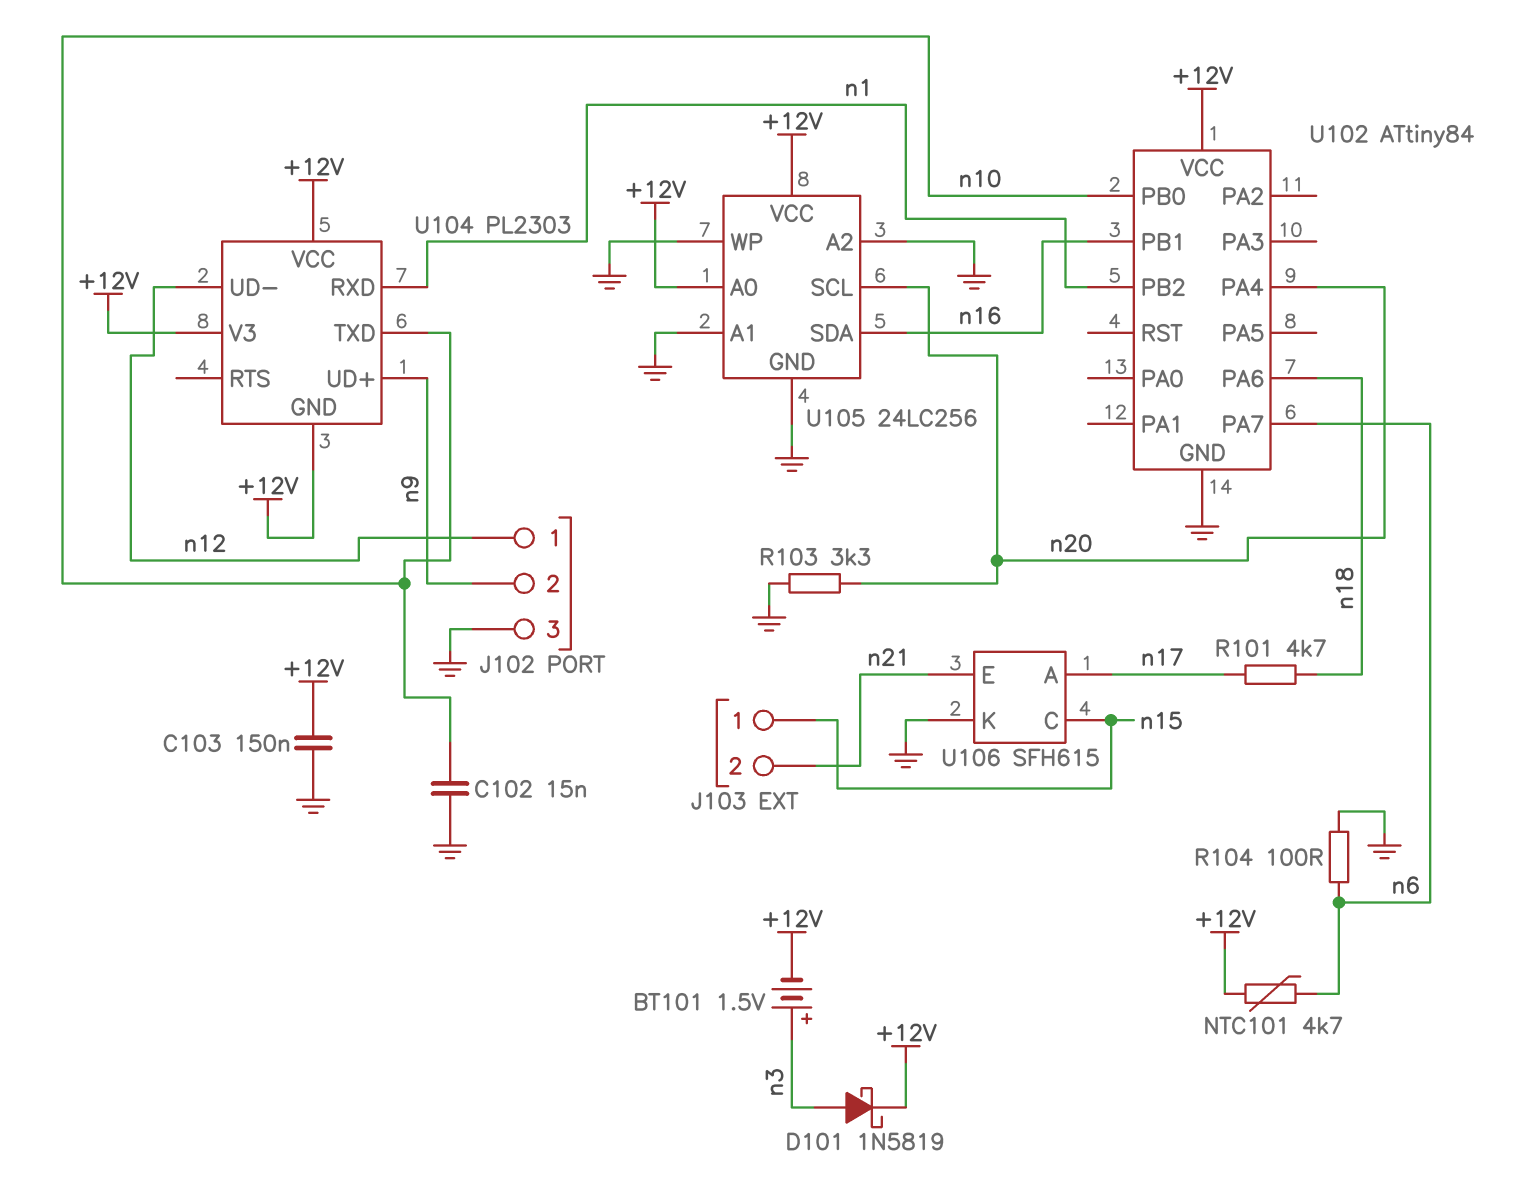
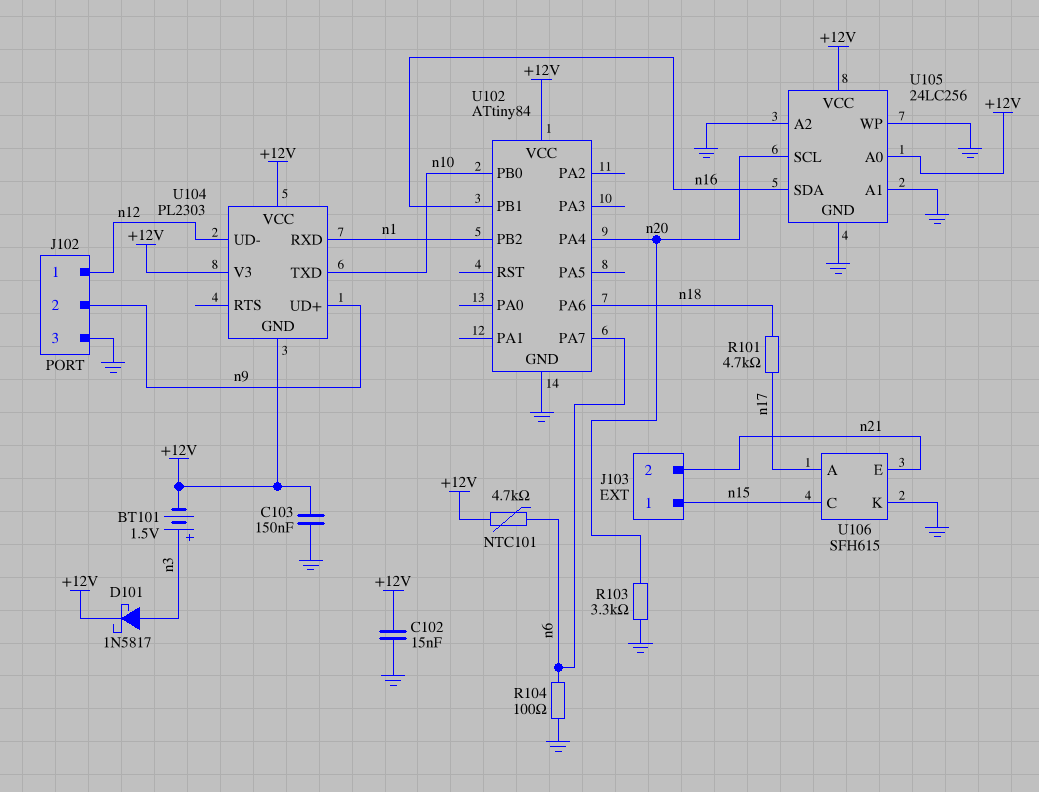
C102: 15nF (GND, n10) -> 15nF (+12V, GND)
D101: schottky 1N5819 (A n3, K +12V) -> schottky 1N5817 (A n3, K +12V)

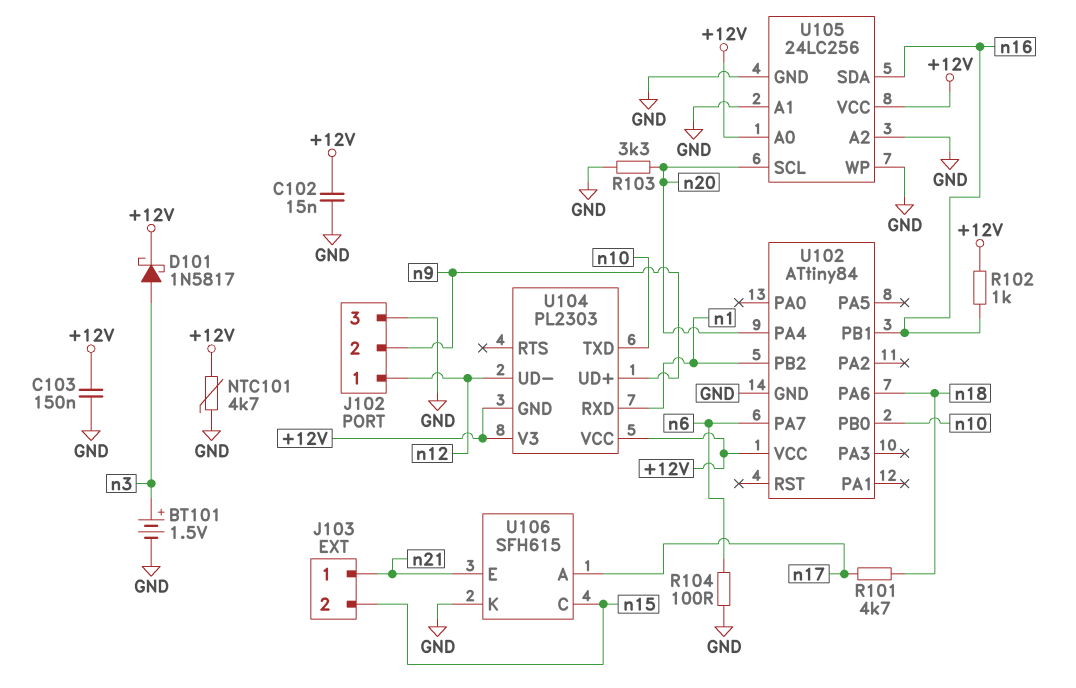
BT101: 1.5V (plus n3, minus +12V) -> 1.5V (plus n3, minus GND)
J103 pin 1: n15 -> n21
J103 pin 2: n21 -> n15
NTC101: 4.7k (+12V, n6) -> 4.7k (+12V, GND)
R102: none -> 1k (+12V, n16)

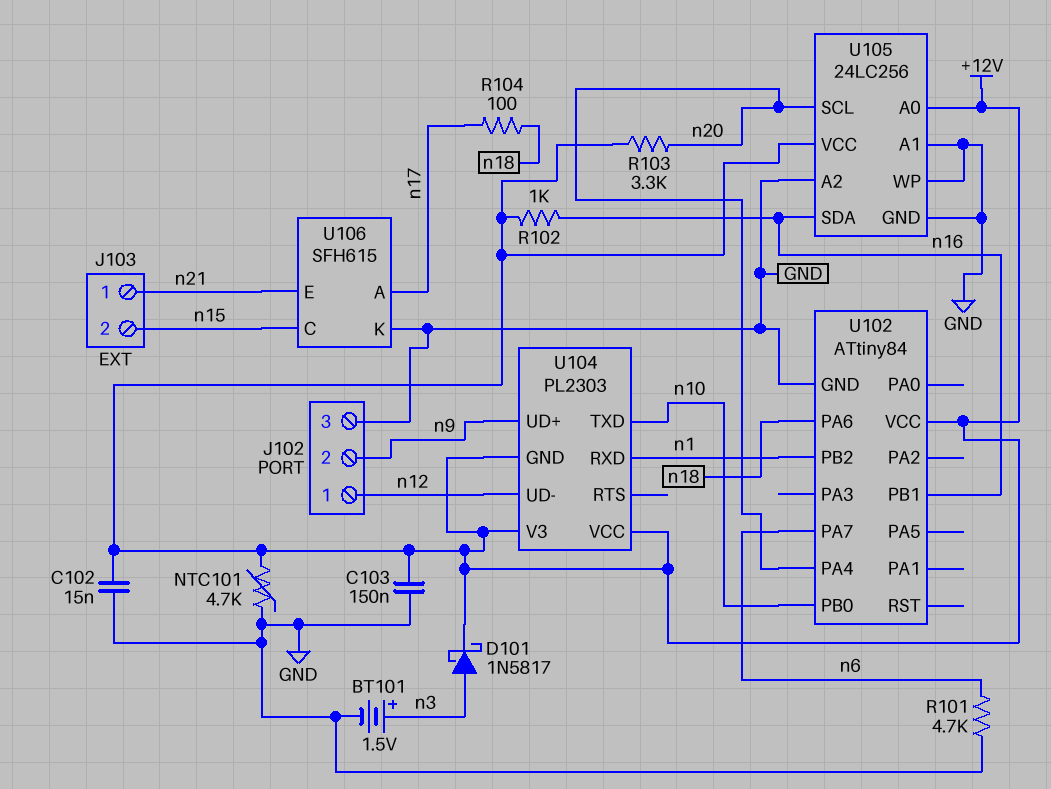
R101: 4.7k (n17, n18) -> 4.7k (GND, n6)
R103: 3.3k (GND, n20) -> 3.3k (+12V, n20)
R104: 100 (GND, n6) -> 100 (n17, n18)

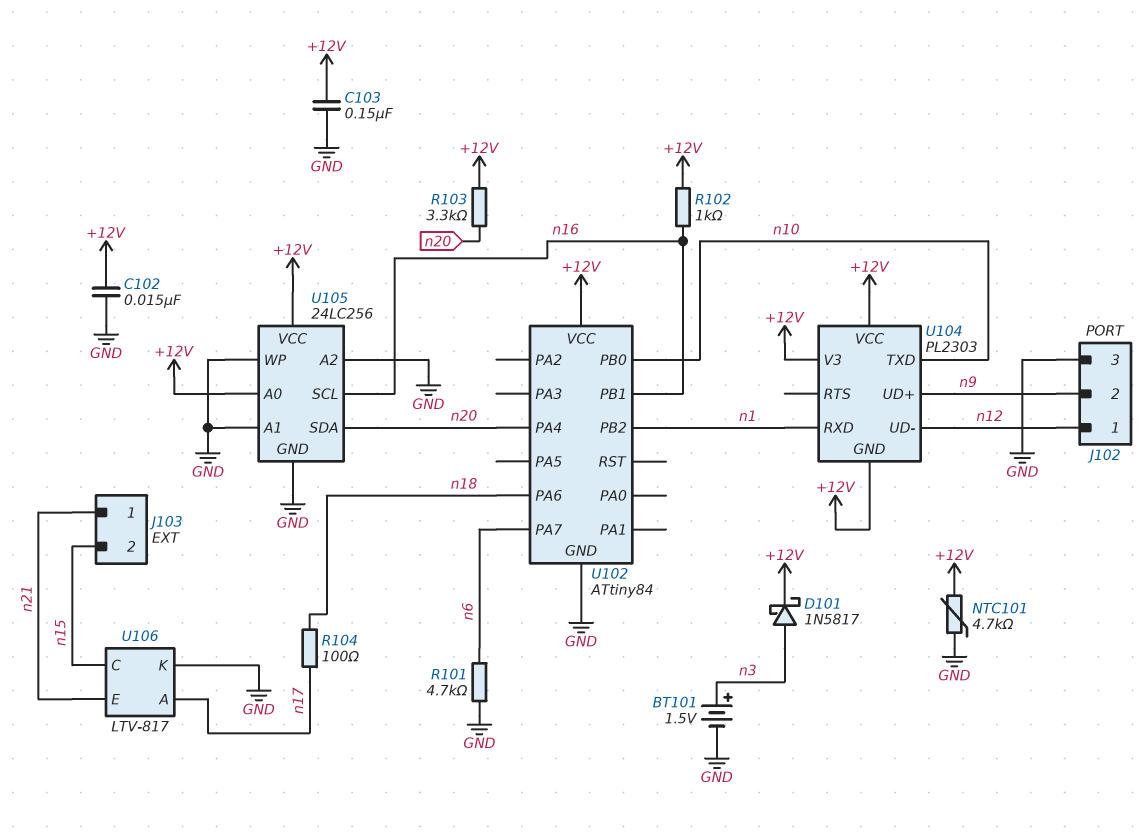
U105 pin SCL: n20 -> n16
U105 pin SDA: n16 -> n20
U106: SFH615 -> LTV-817

